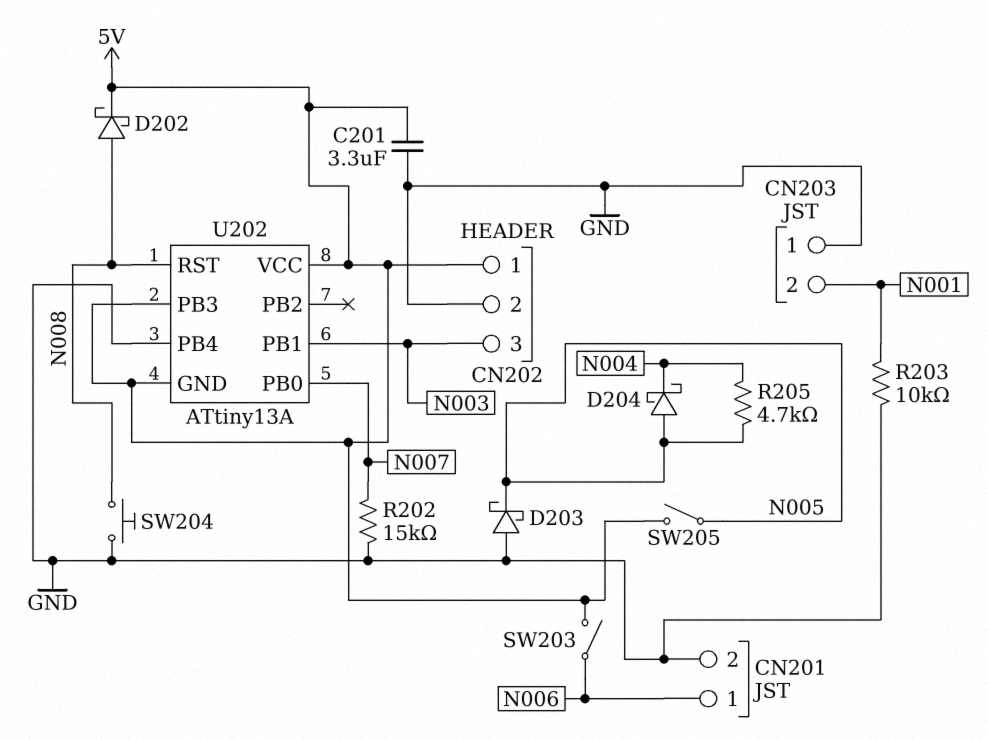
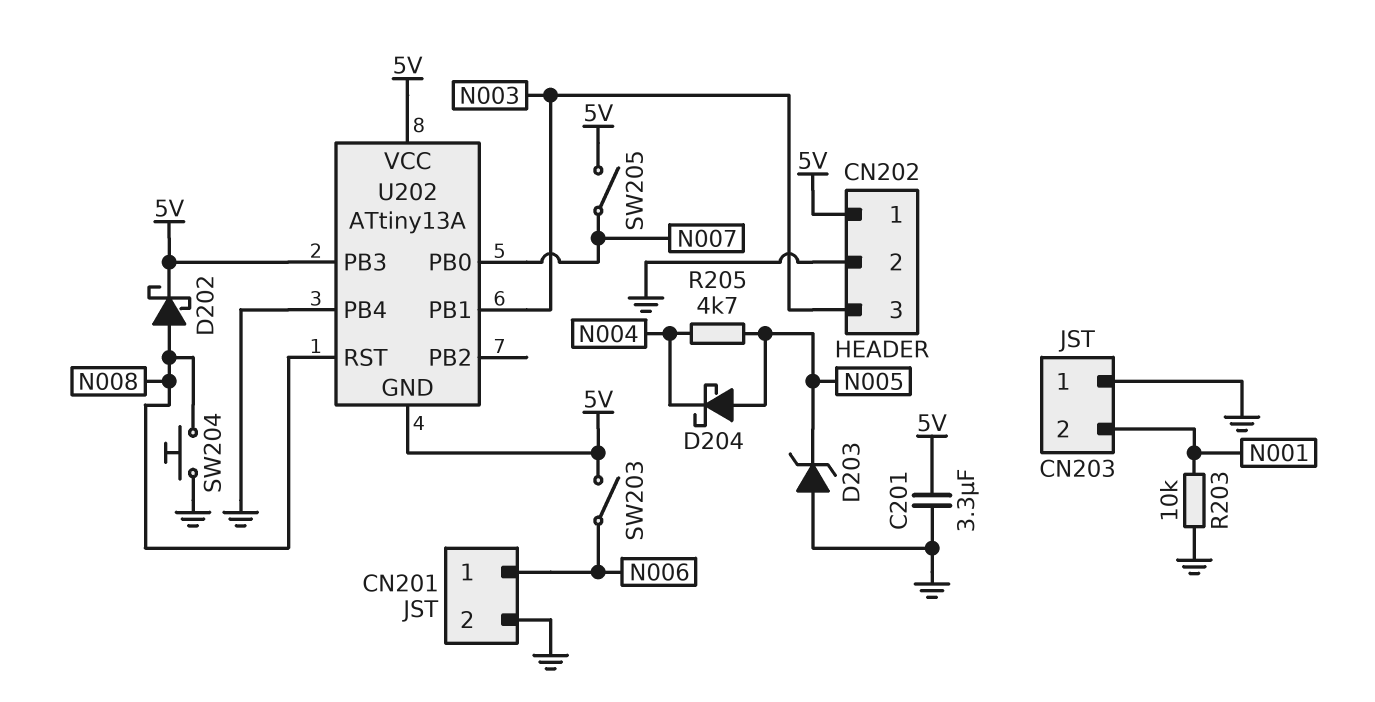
D203: schottky (A GND, K N005) -> zener (A GND, K N005)
R202: 15k (GND, N007) -> none
SW205: switch (5V, N005) -> switch (5V, N007)

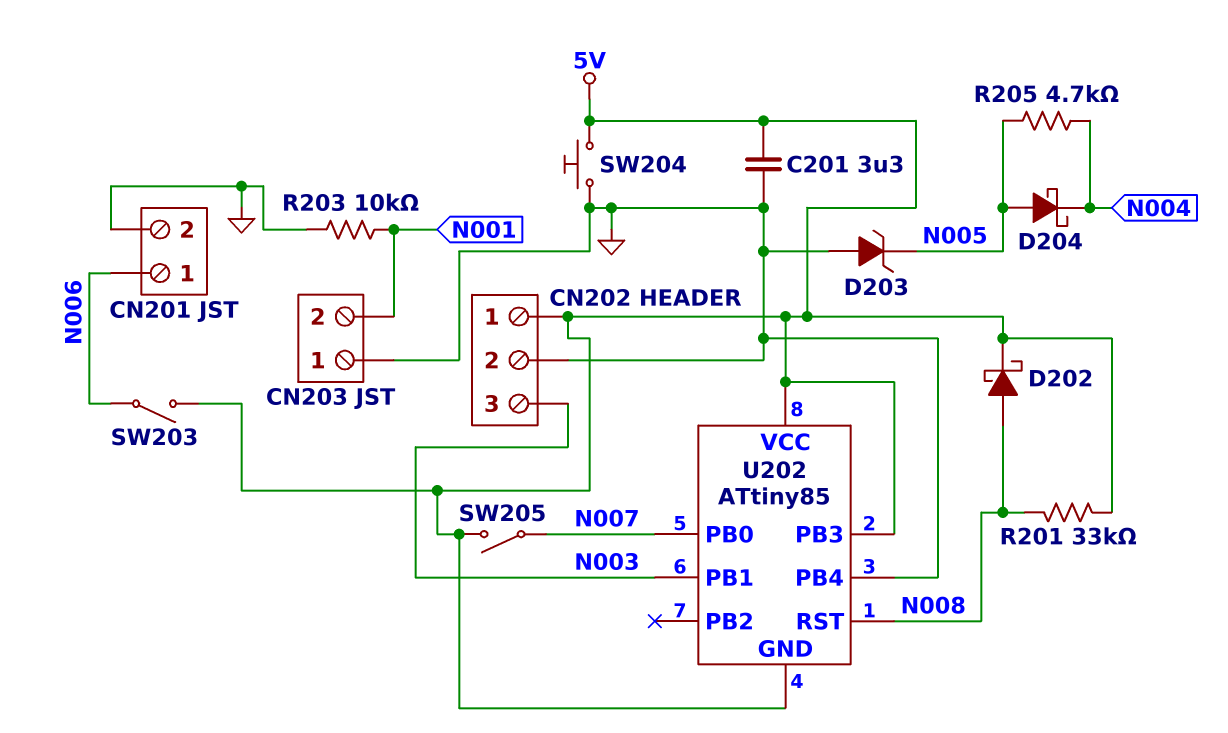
R201: none -> 33k (5V, N008)
SW204: button (GND, N008) -> button (5V, GND)
U202: ATtiny13A -> ATtiny85

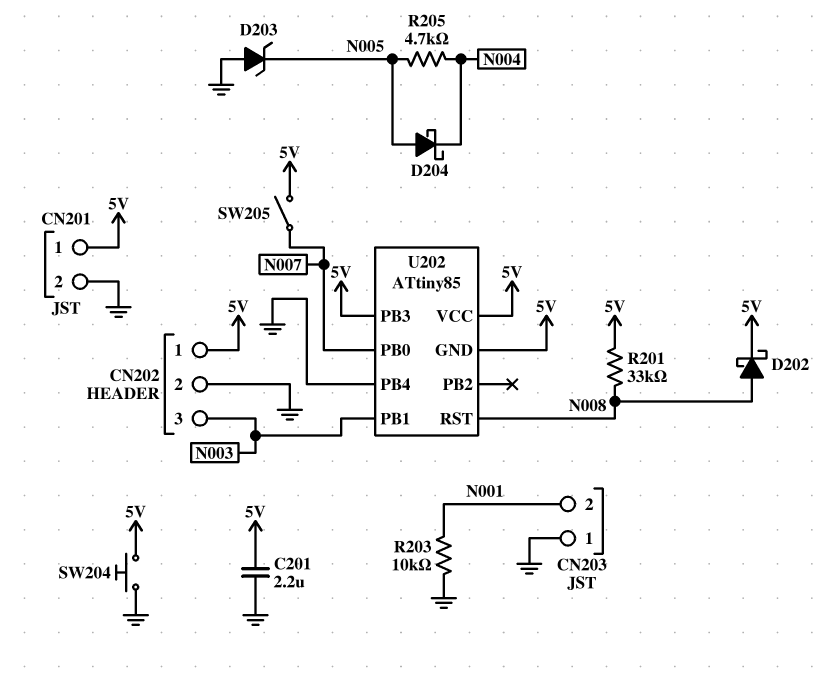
C201: 3.3uF (5V, GND) -> 2.2uF (5V, GND)
CN201 pin 1: N006 -> 5V
SW203: switch (5V, N006) -> none

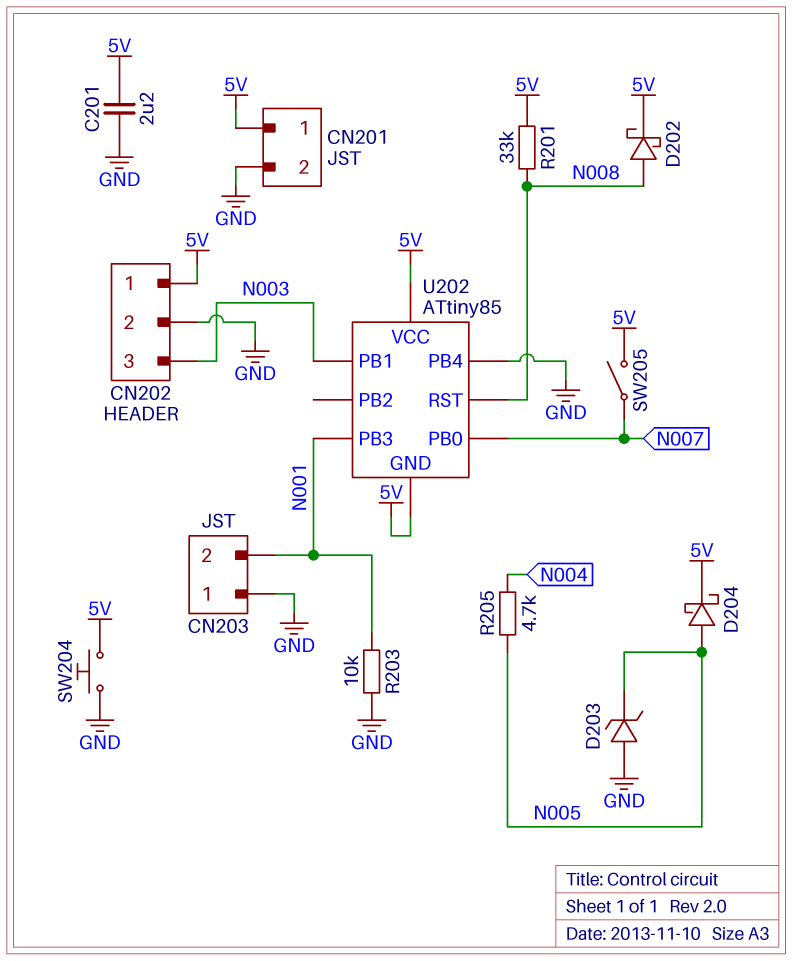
D204: schottky (A N005, K N004) -> schottky (A N005, K 5V)
U202 pin PB3: 5V -> N001

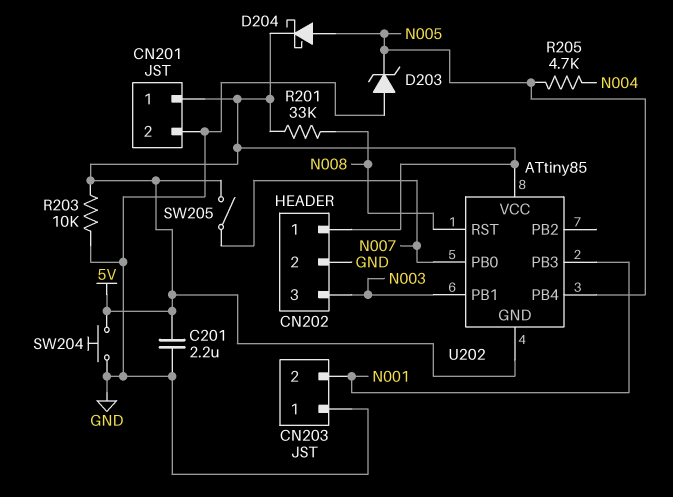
D202: schottky (A N008, K 5V) -> none
R203: 10k (GND, N001) -> 10k (5V, GND)
U202 pin PB4: GND -> N005

